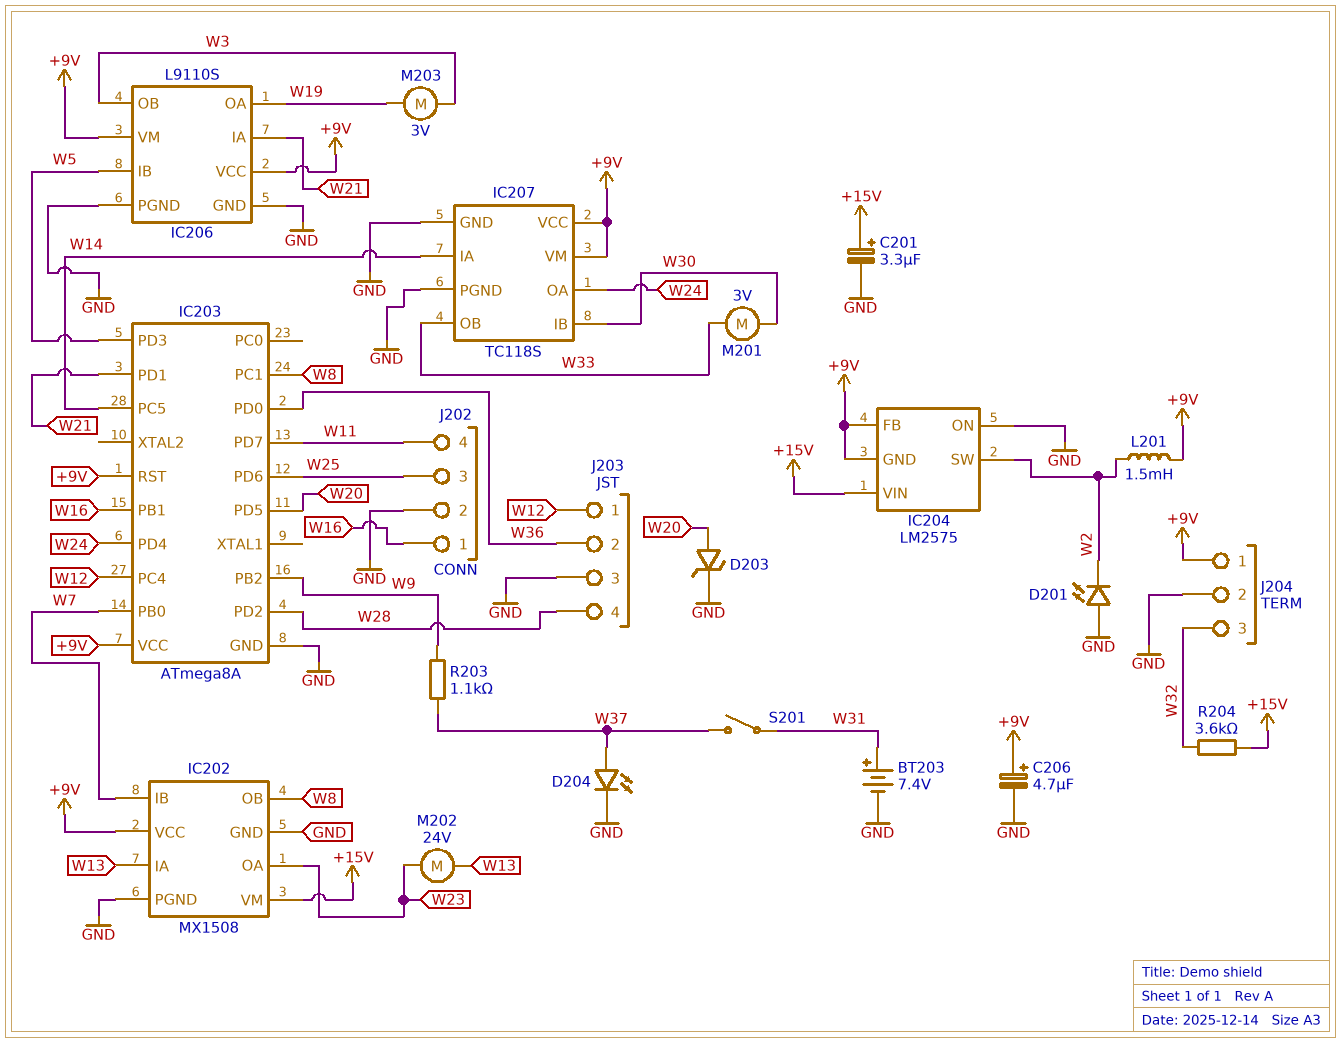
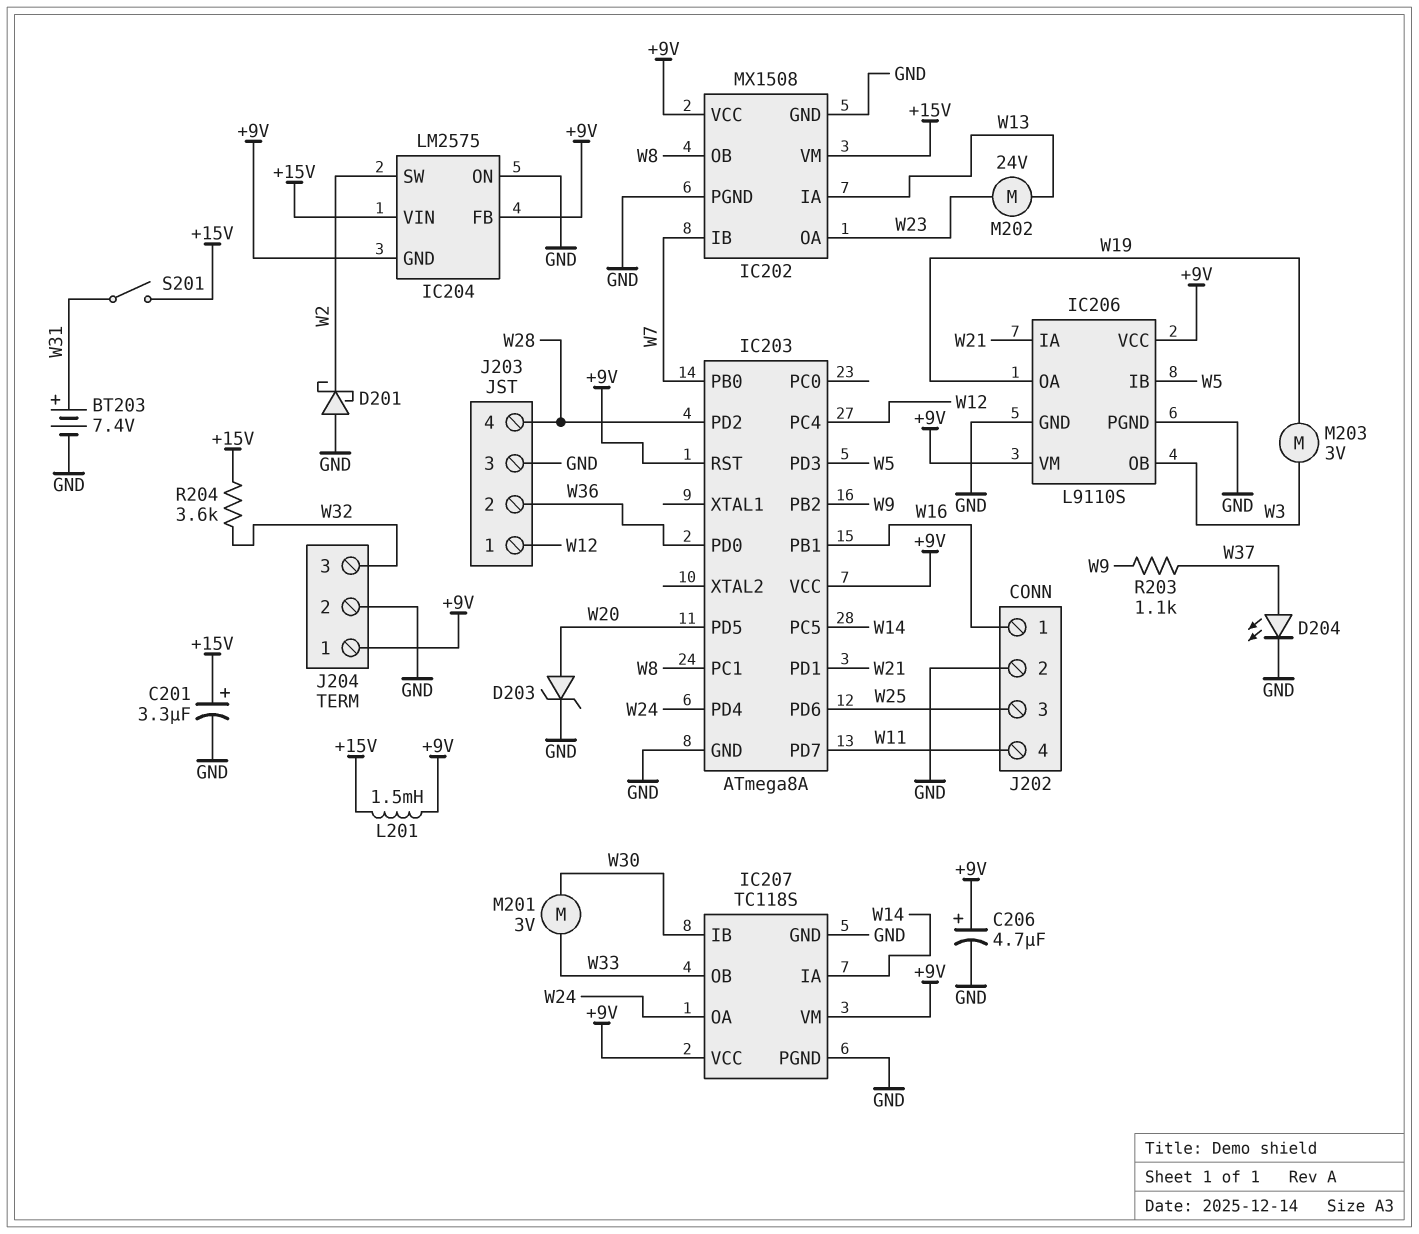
D201: LED (A GND, K W2) -> schottky (A GND, K W2)
L201: 1.5mH (+9V, W2) -> 1.5mH (+9V, +15V)
S201: switch (W31, W37) -> switch (+15V, W31)

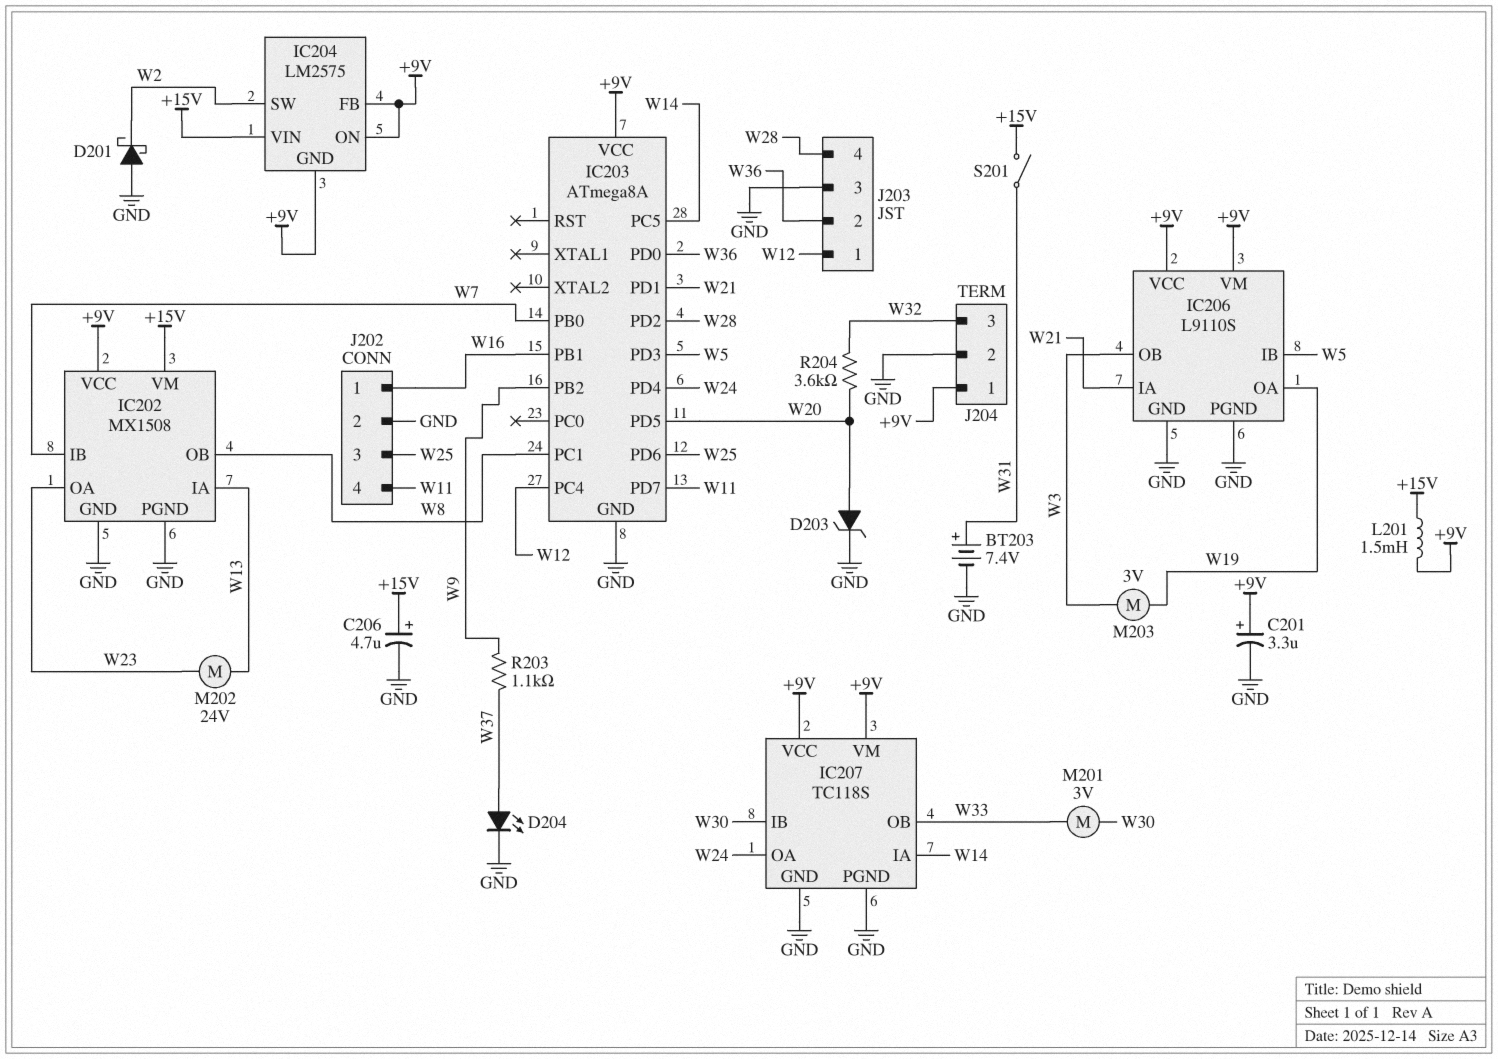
C201: 3.3uF (plus +15V, minus GND) -> 3.3uF (plus +9V, minus GND)
C206: 4.7uF (plus +9V, minus GND) -> 4.7uF (plus +15V, minus GND)
IC203 pin RST: +9V -> none
IC204 pin ON: GND -> +9V
R204: 3.6k (+15V, W32) -> 3.6k (W20, W32)

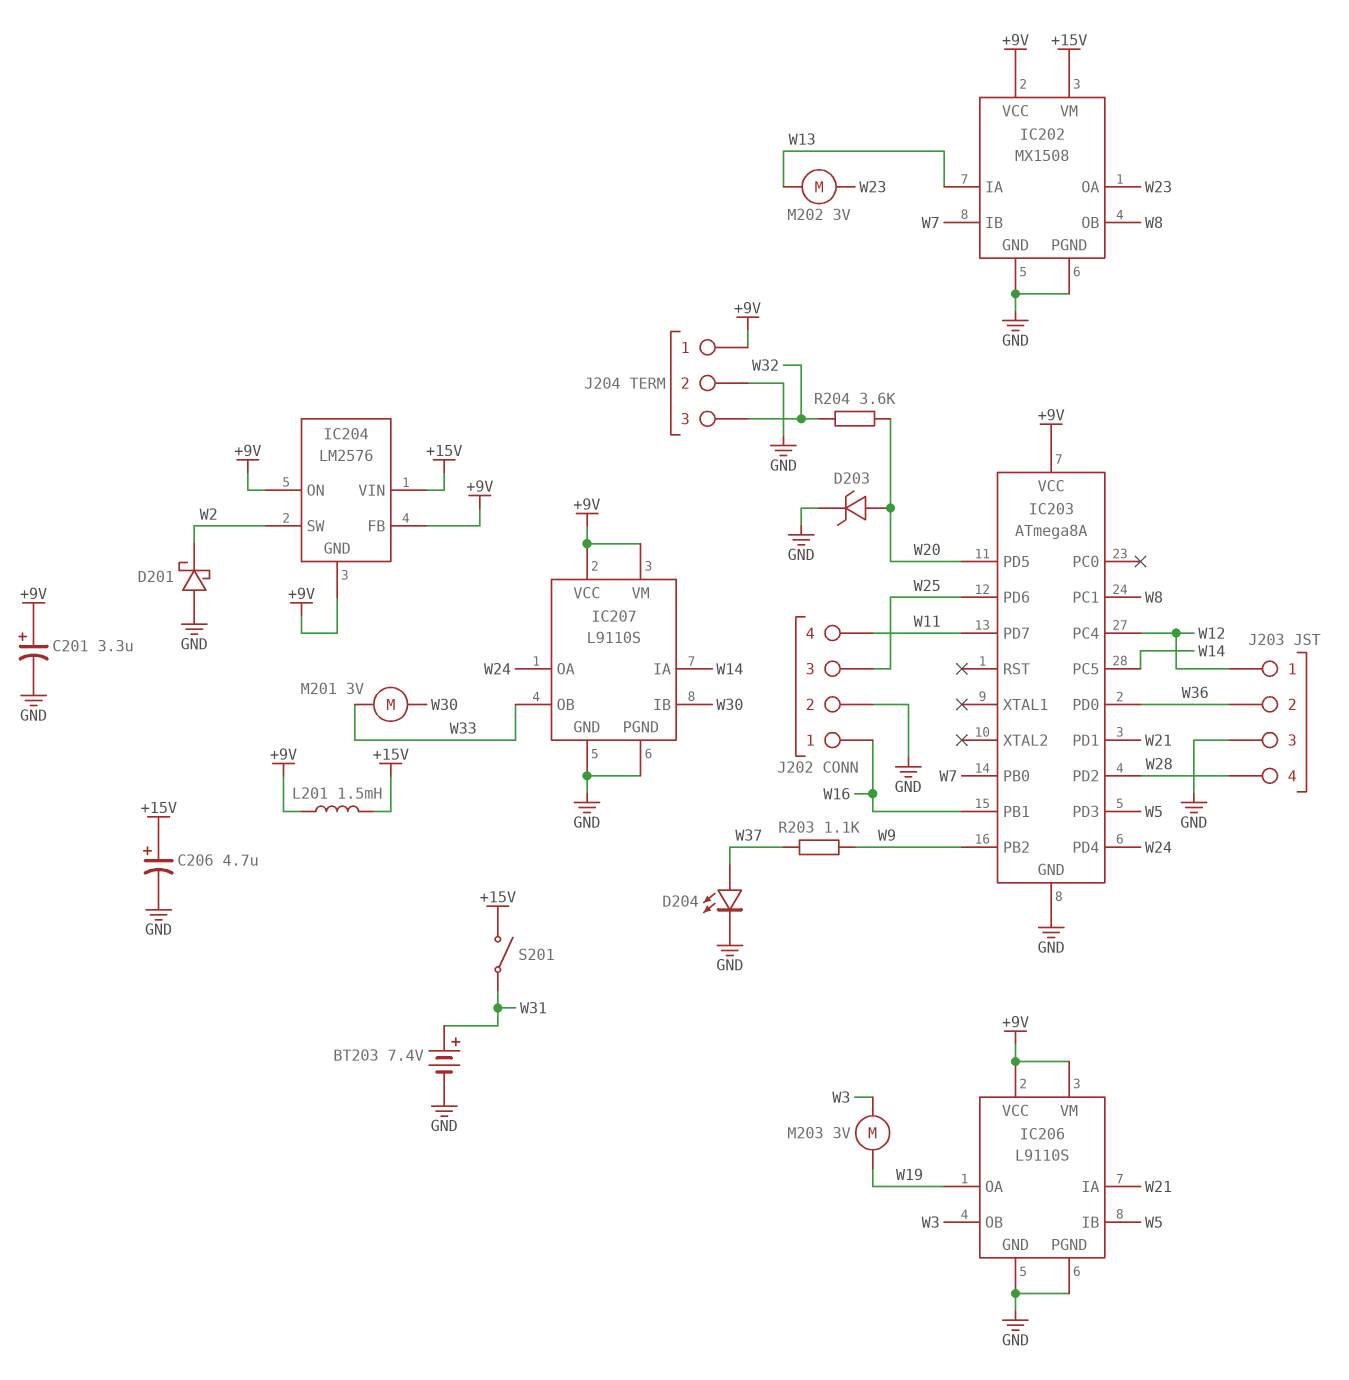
IC204: LM2575 -> LM2576
IC207: TC118S -> L9110S
M202: motor 24V (W13, W23) -> motor 3V (W13, W23)

